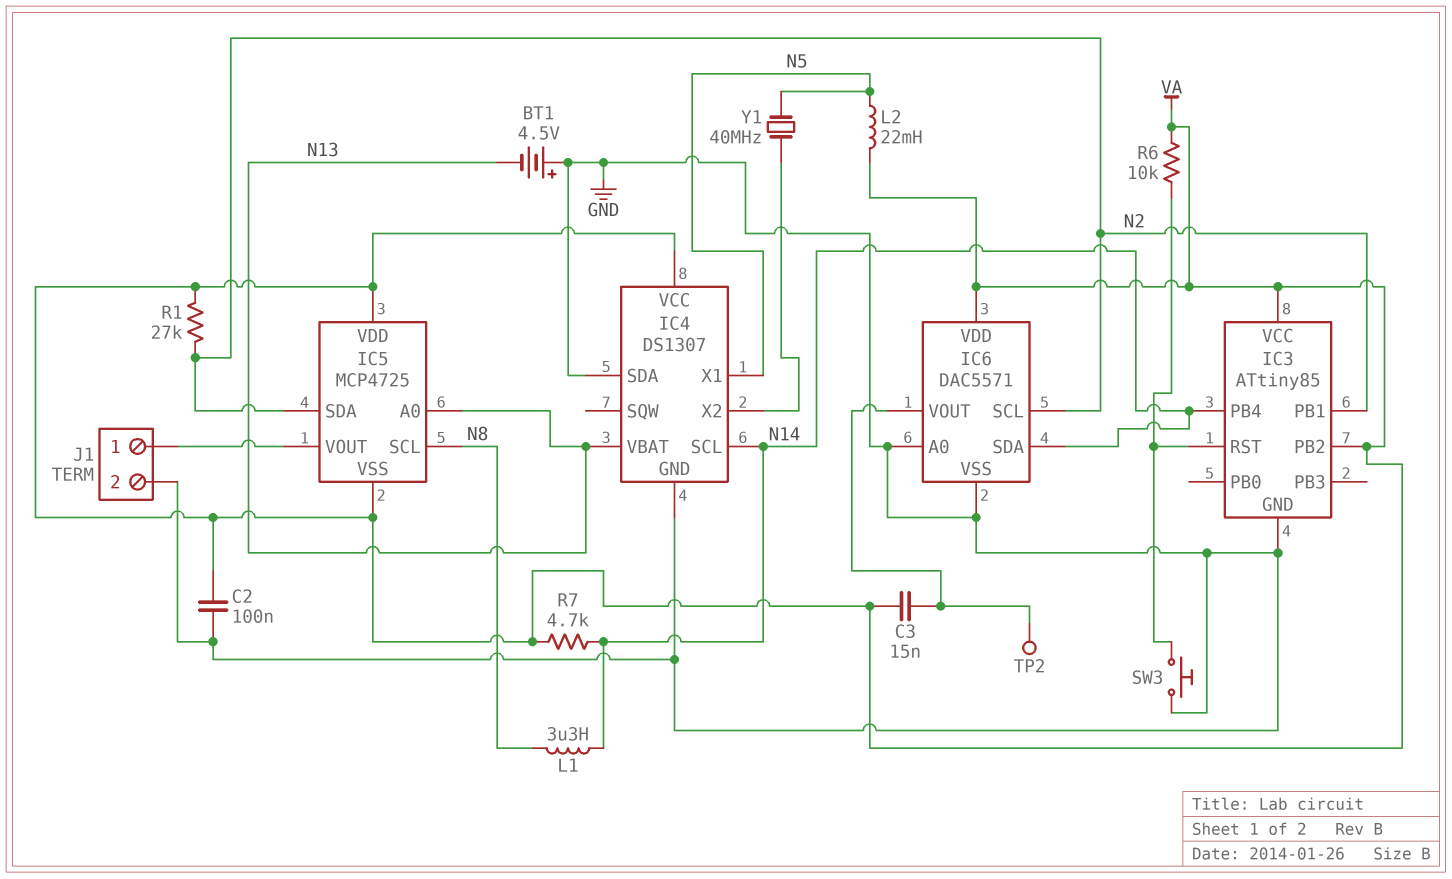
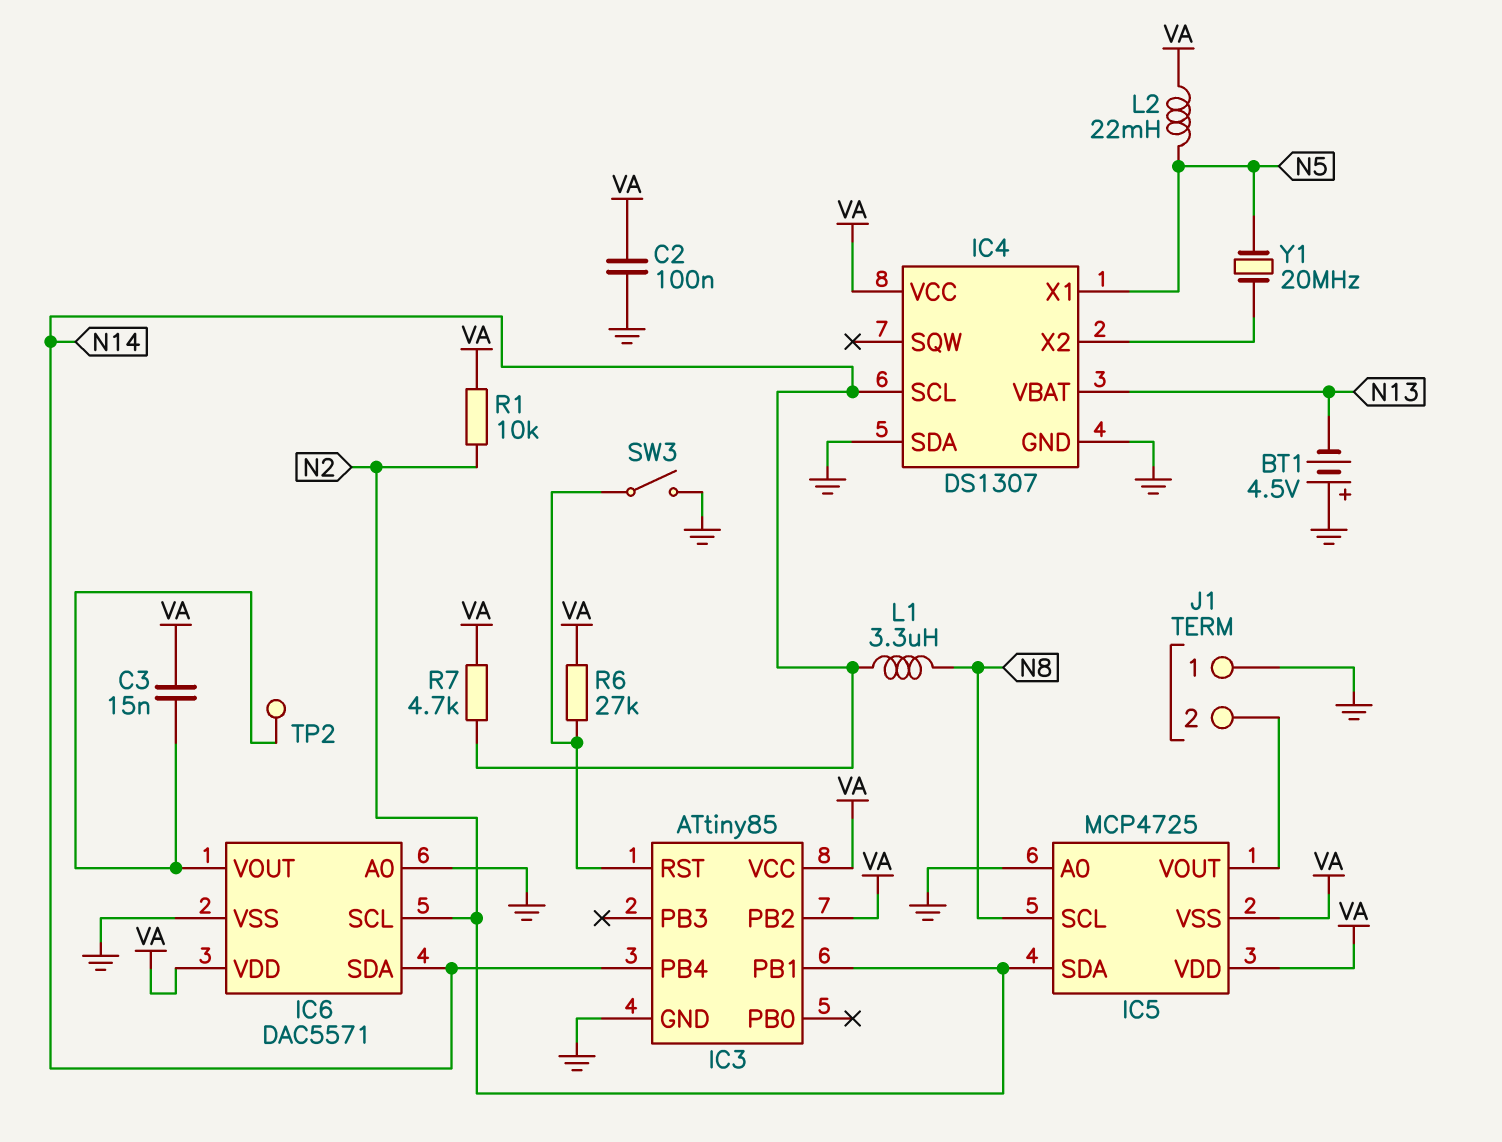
IC5 pin A0: N13 -> GND
J1 pin 1: IC5/VOUT -> GND
J1 pin 2: GND -> IC5/VOUT
R1: 27k (N2, VA) -> 10k (N2, VA)
R6: 10k (IC3/RST, VA) -> 27k (IC3/RST, VA)
SW3: button (GND, IC3/RST) -> switch (GND, IC3/RST)
Y1: 40MHz (IC4/X2, N5) -> 20MHz (IC4/X2, N5)

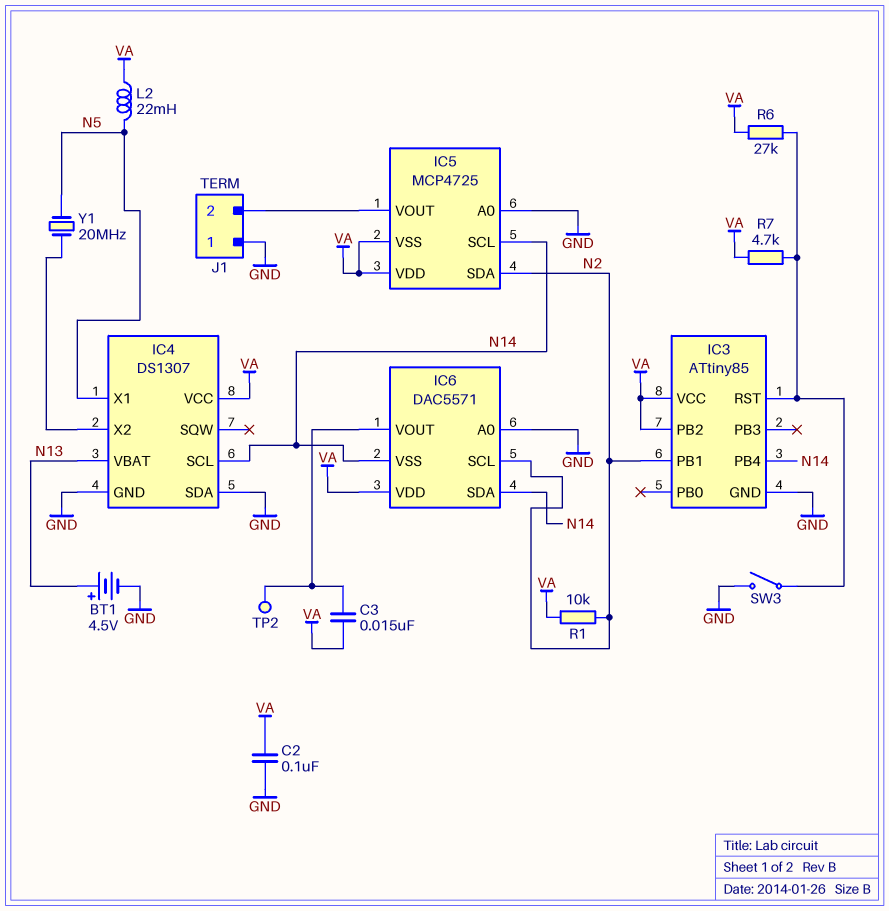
BT1: 4.5V (plus GND, minus N13) -> 4.5V (plus N13, minus GND)
IC5 pin SCL: N8 -> N14
IC6 pin VSS: GND -> N14
L1: 3.3uH (N8, N14) -> none
R7: 4.7k (N14, VA) -> 4.7k (IC3/RST, VA)

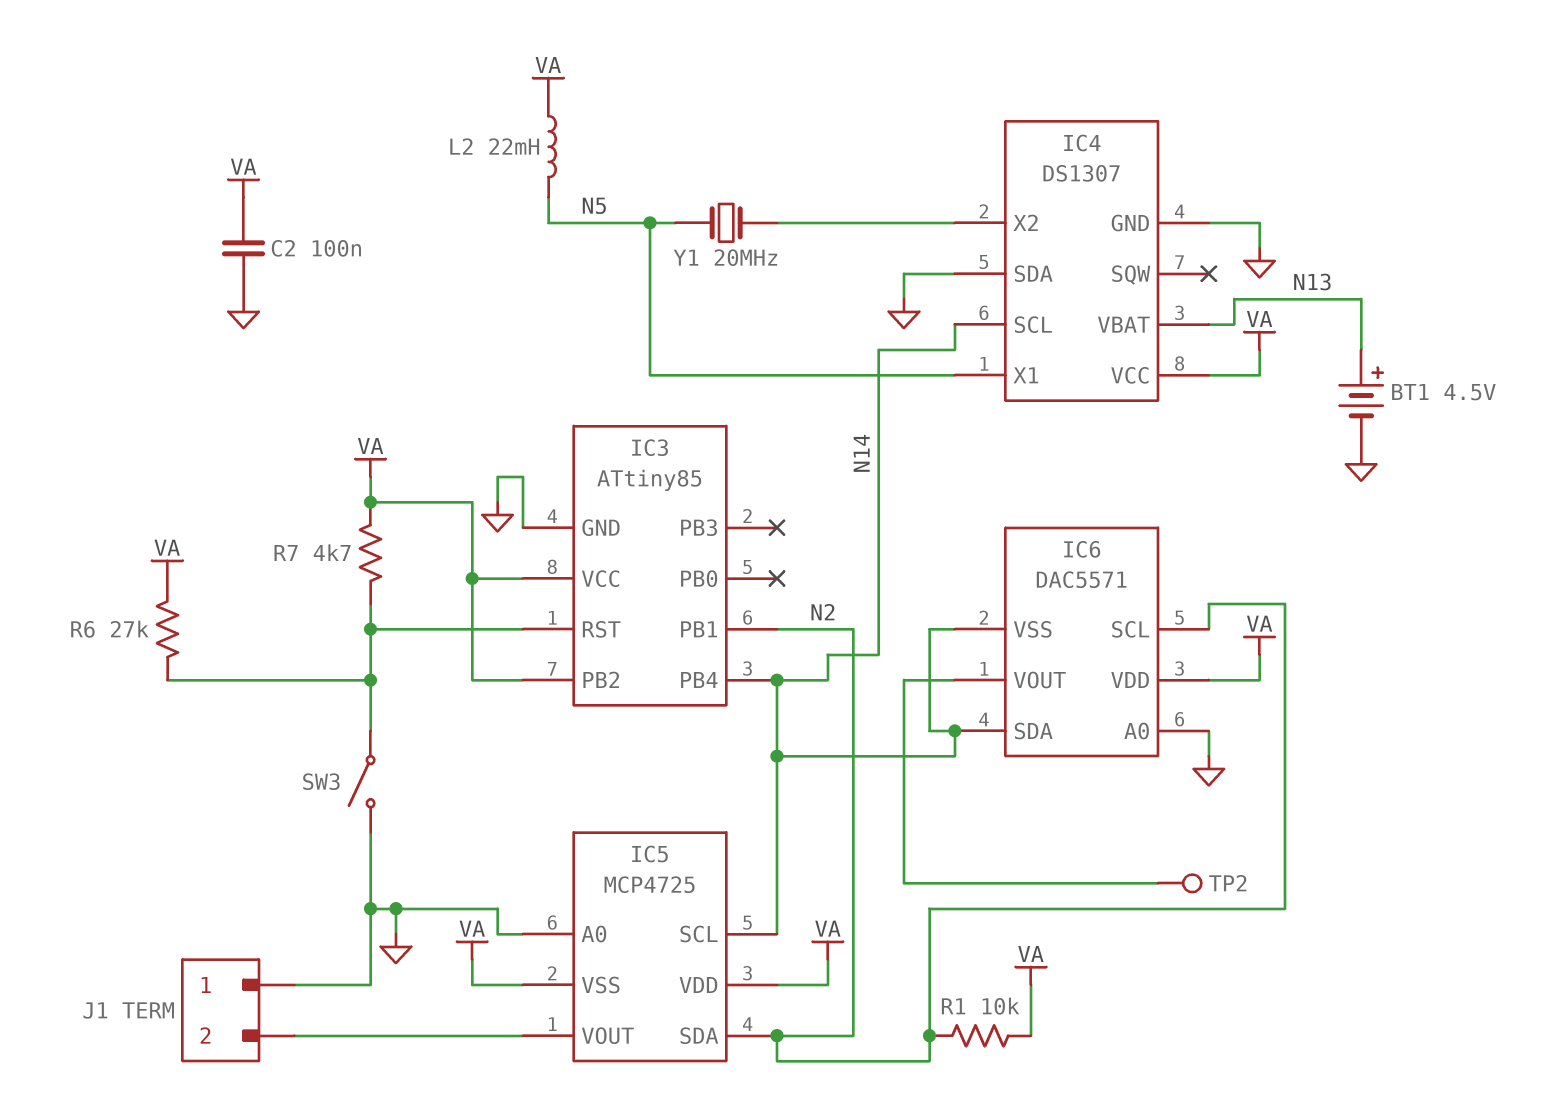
C3: 15nF (IC6/VOUT, VA) -> none

